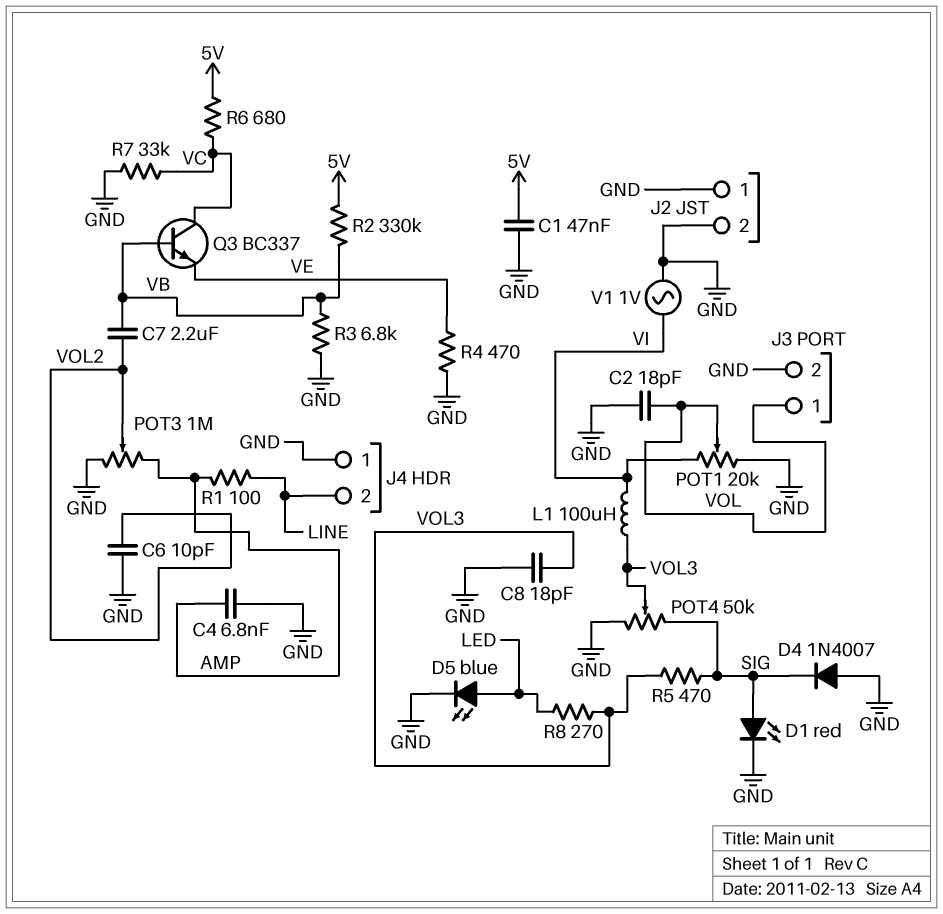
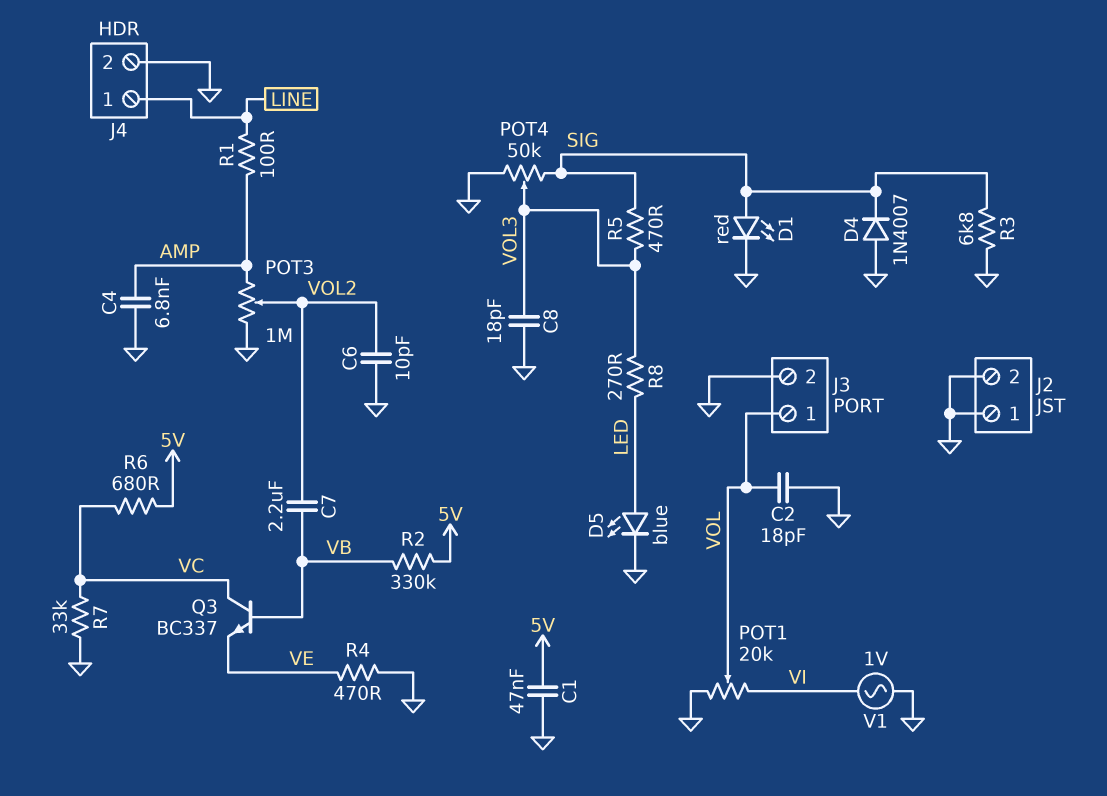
J4 pin 1: GND -> LINE
J4 pin 2: LINE -> GND
L1: 100uH (VI, VOL3) -> none
R3: 6.8k (GND, VB) -> 6.8k (GND, SIG)

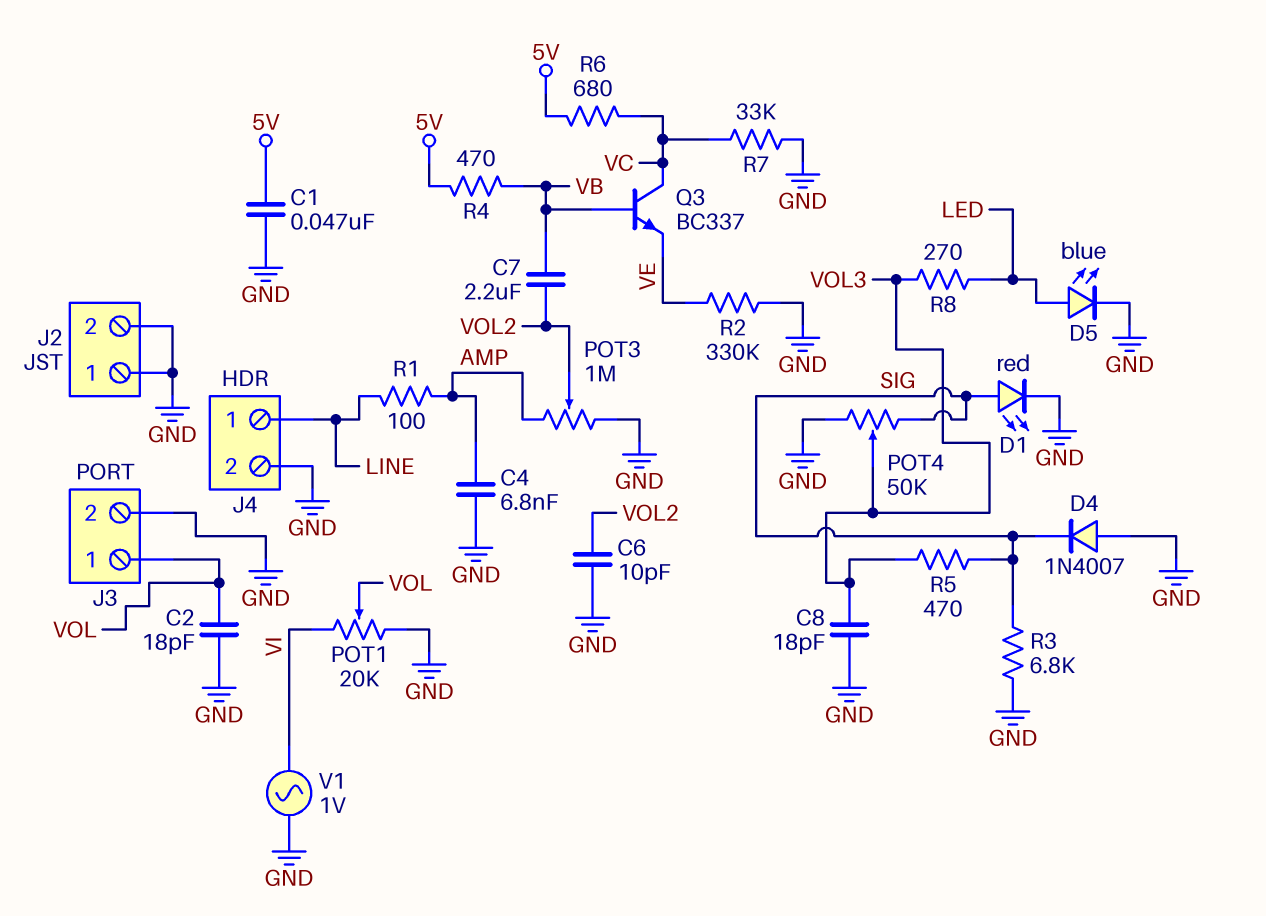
R2: 330k (5V, VB) -> 330k (GND, VE)
R4: 470 (GND, VE) -> 470 (5V, VB)

